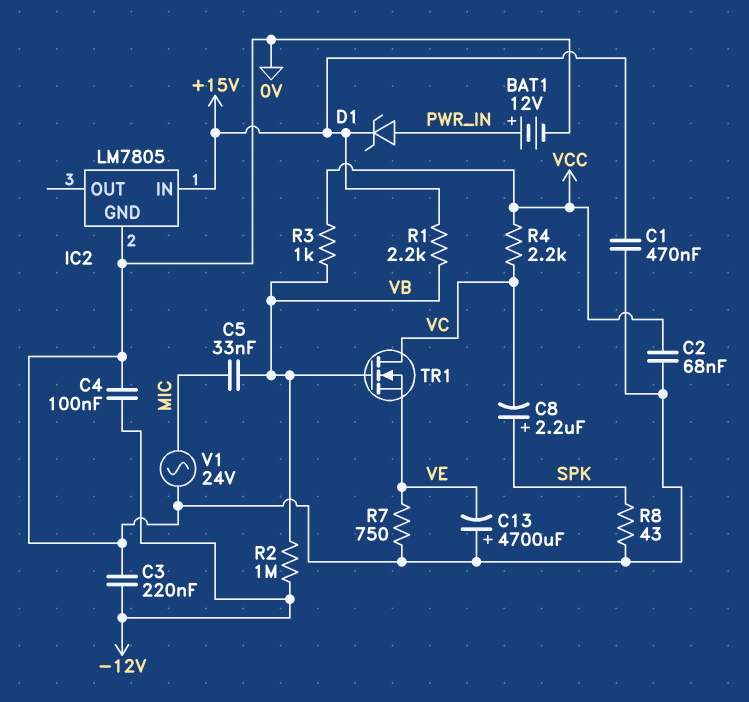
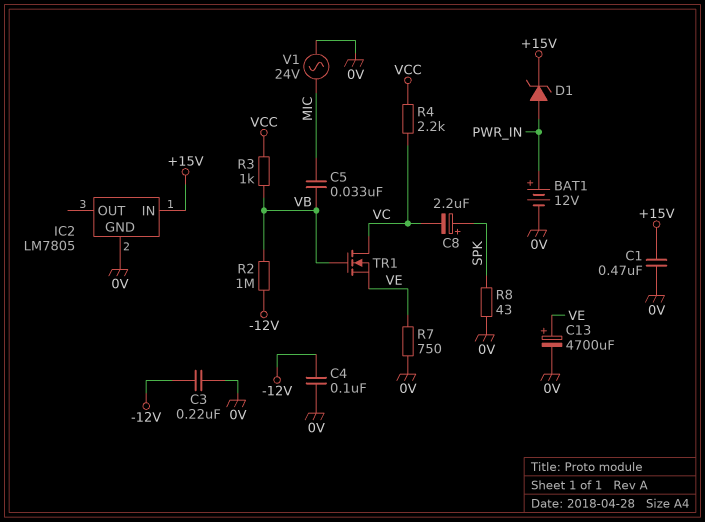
C2: 68nF (0V, VCC) -> none
C13: 4700uF (plus 0V, minus VE) -> 4700uF (plus VE, minus 0V)
R1: 2.2k (+15V, VB) -> none

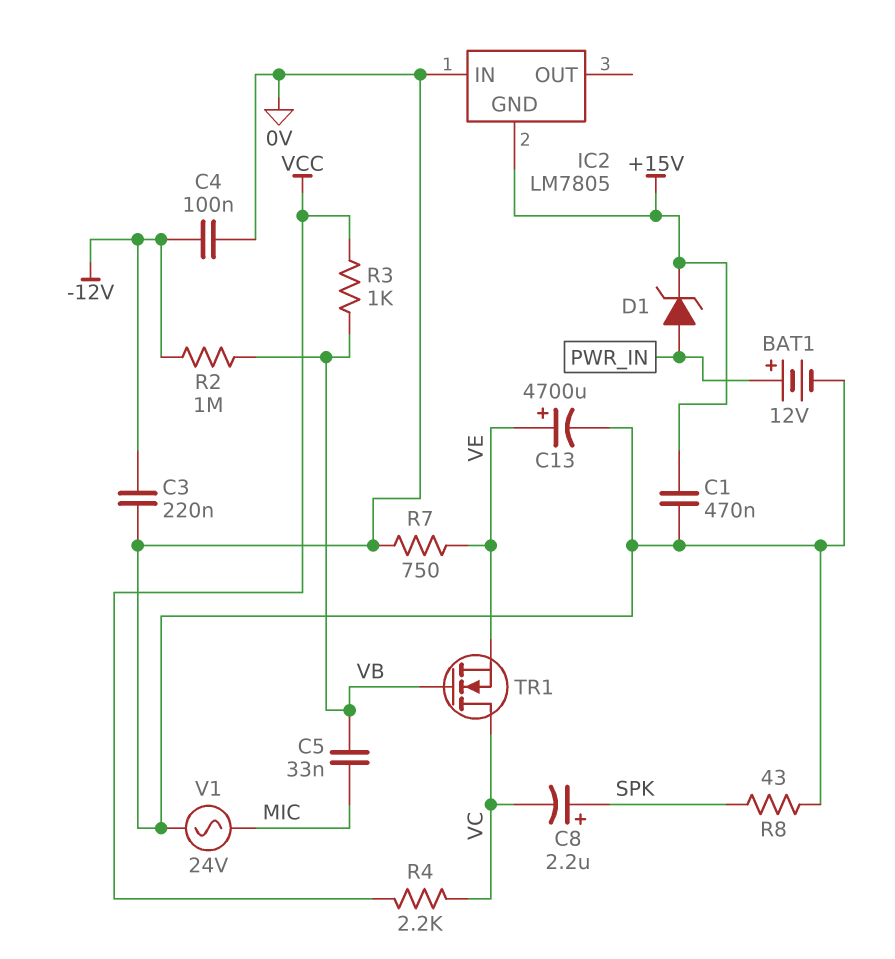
IC2 pin GND: 0V -> +15V
IC2 pin IN: +15V -> 0V

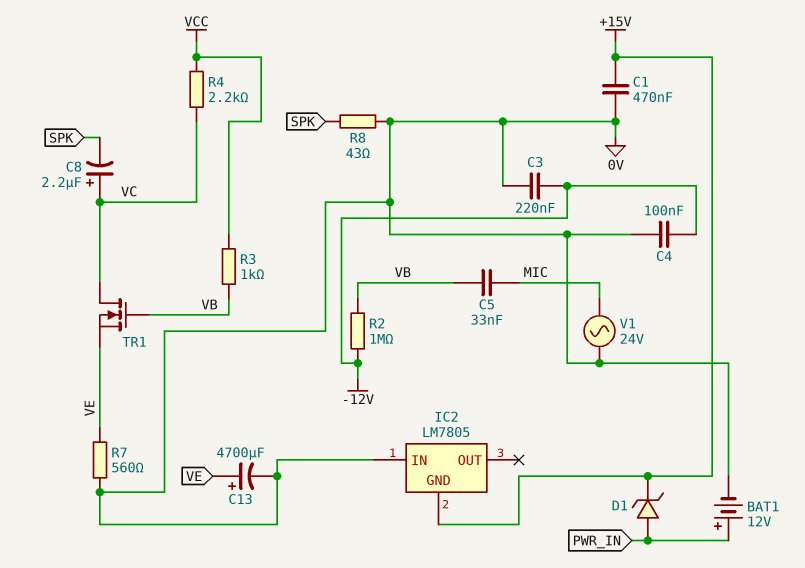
C8: 2.2uF (plus SPK, minus VC) -> 2.2uF (plus VC, minus SPK)
R7: 750 (0V, VE) -> 560 (0V, VE)

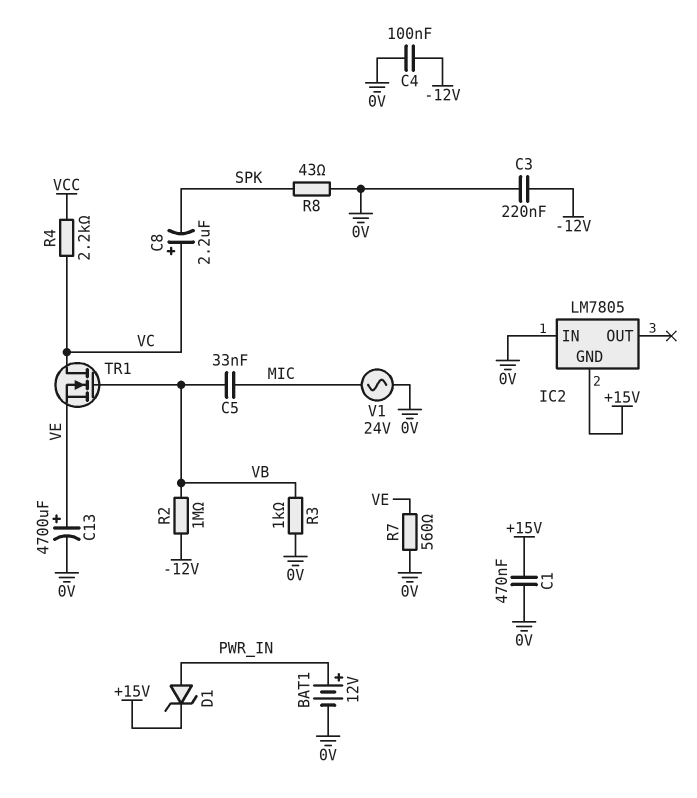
R3: 1k (VB, VCC) -> 1k (0V, VB)

